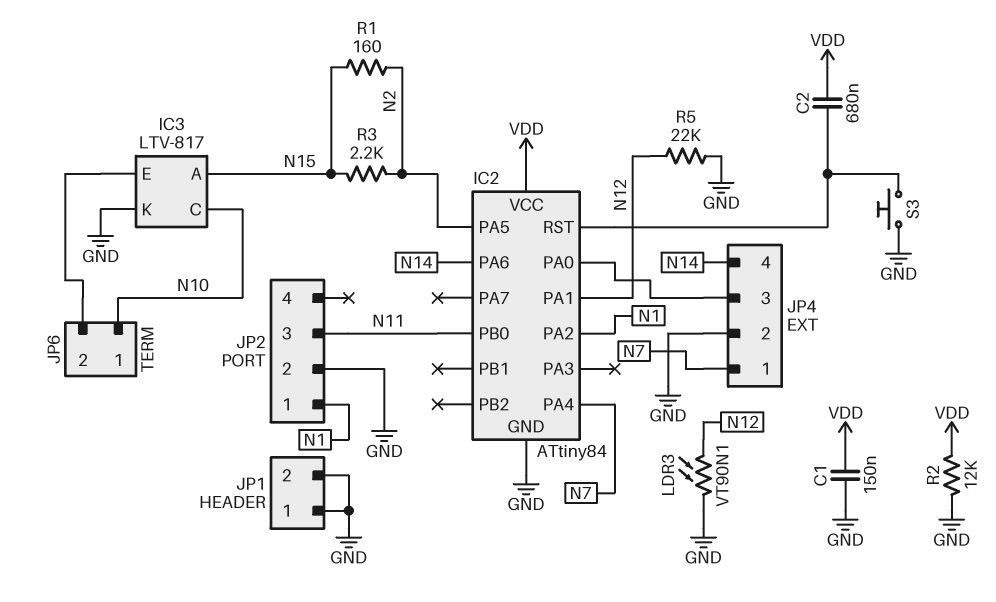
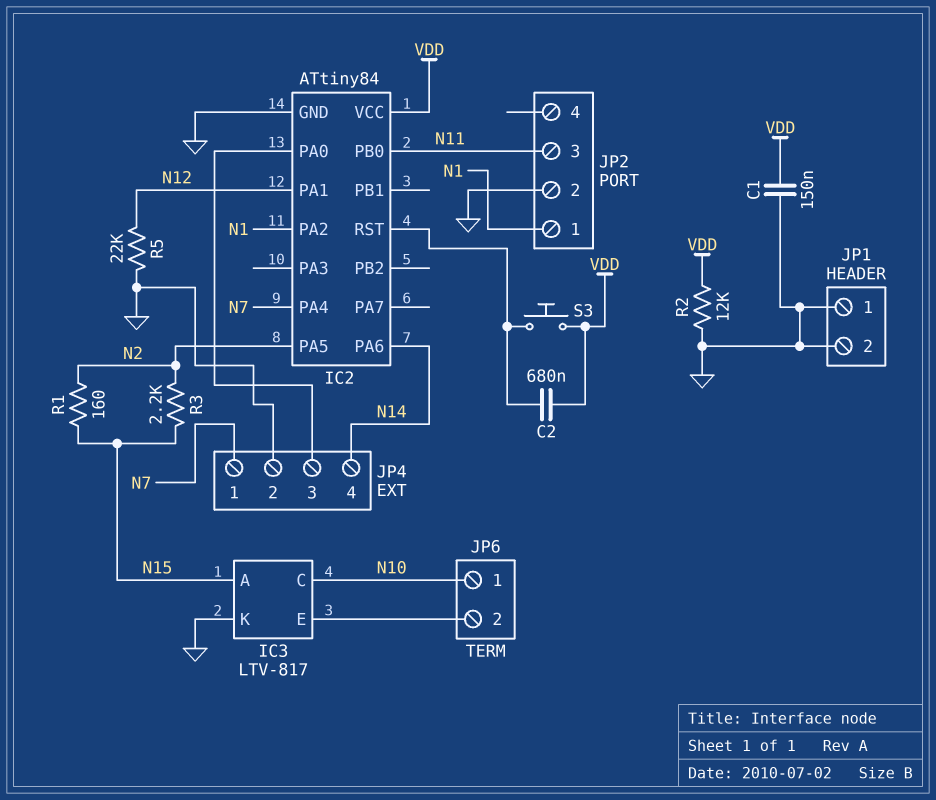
LDR3: VT90N1 (GND, N12) -> none
S3: button (GND, IC2/RST) -> button (IC2/RST, VDD)

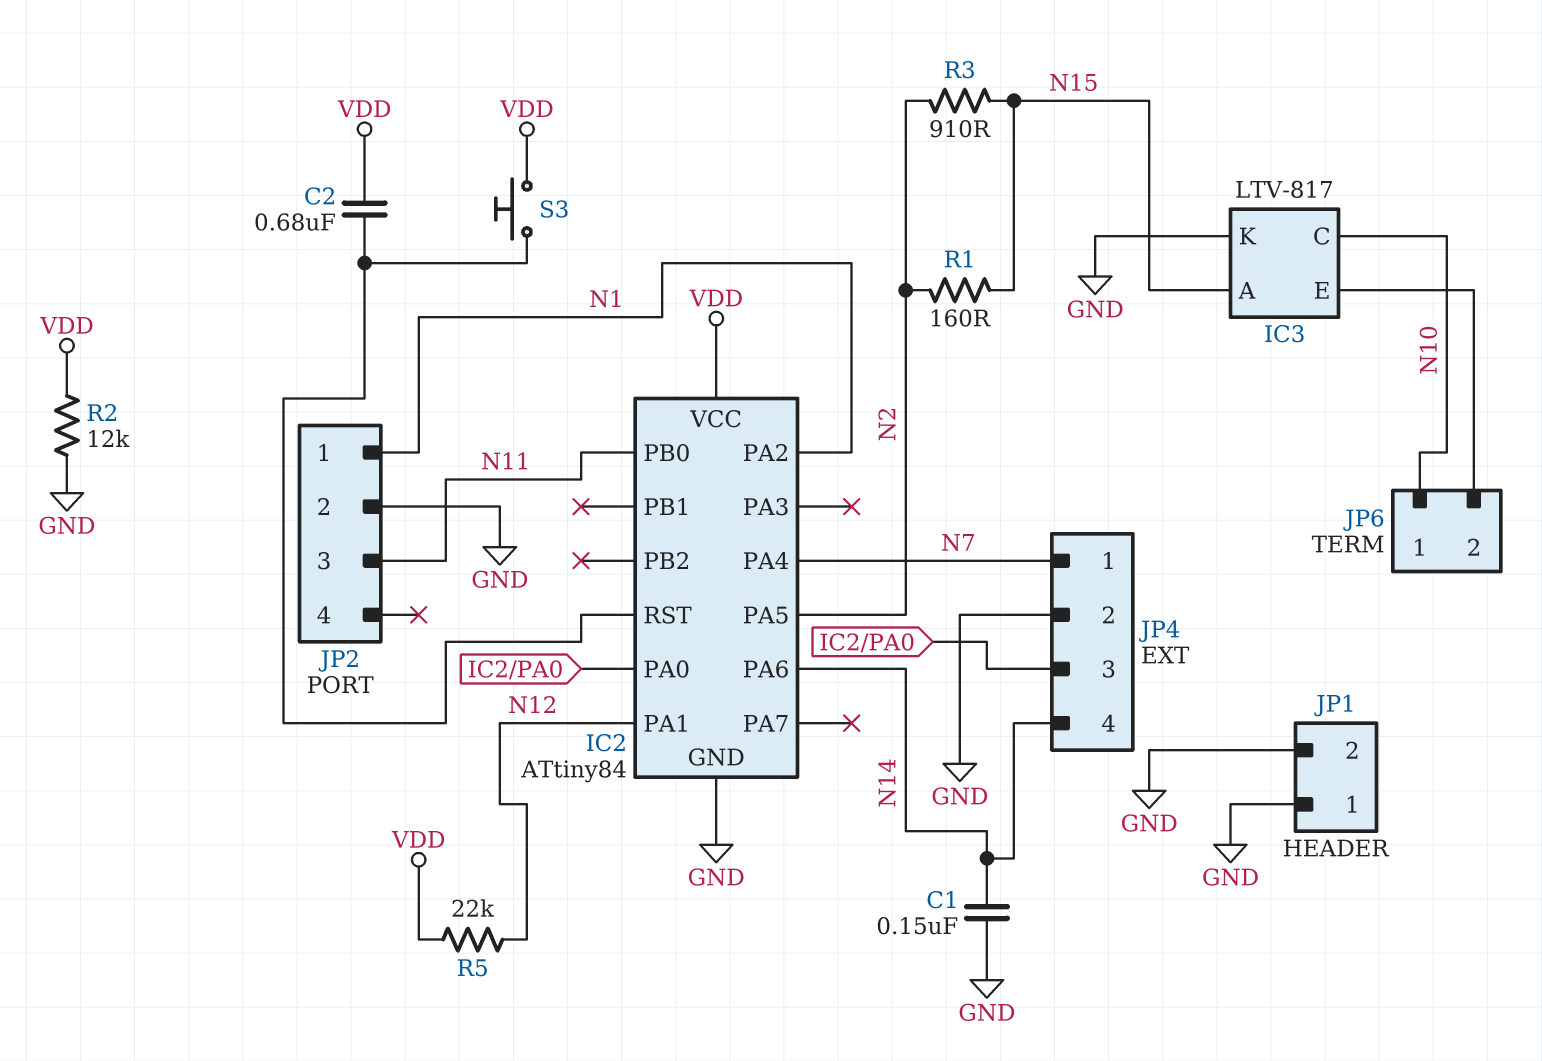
C1: 150nF (GND, VDD) -> 150nF (GND, N14)
R3: 2.2k (N2, N15) -> 910 (N2, N15)
R5: 22k (GND, N12) -> 22k (N12, VDD)

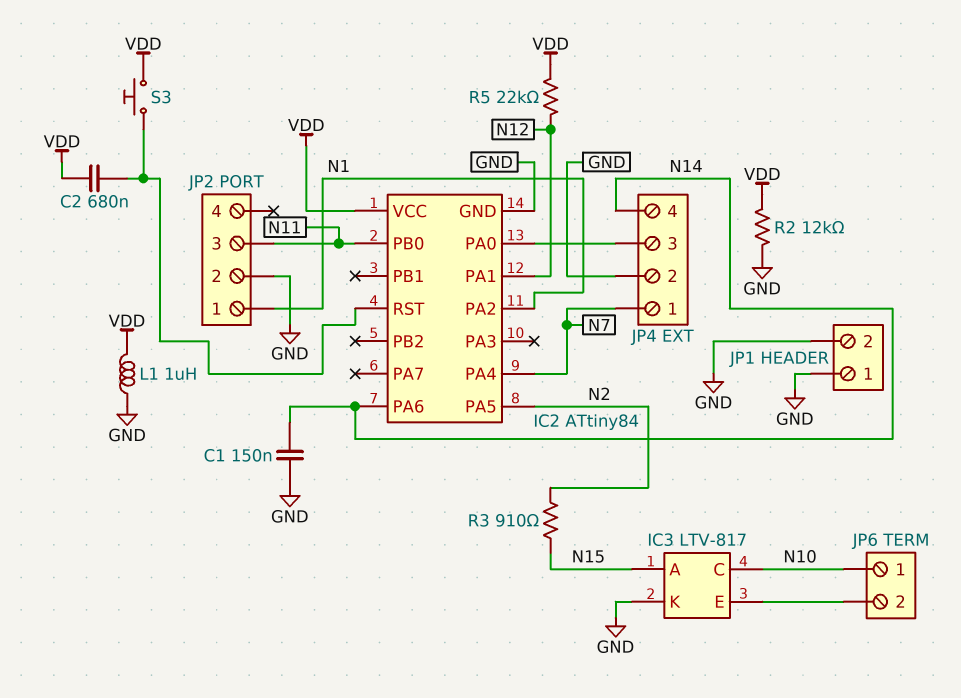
L1: none -> 1uH (GND, VDD)
R1: 160 (N2, N15) -> none

